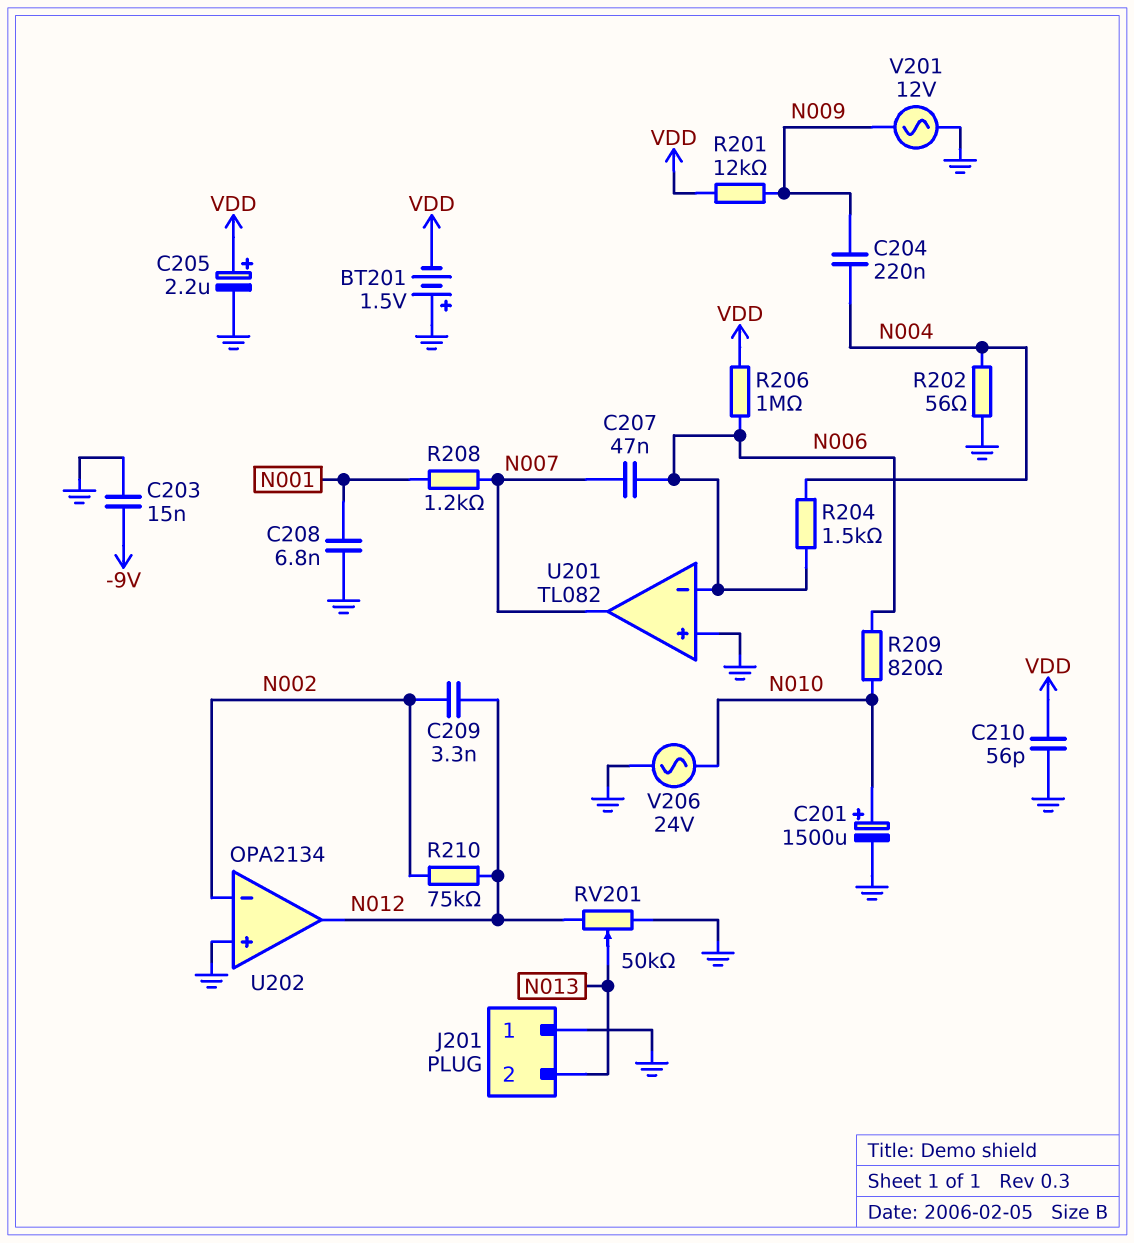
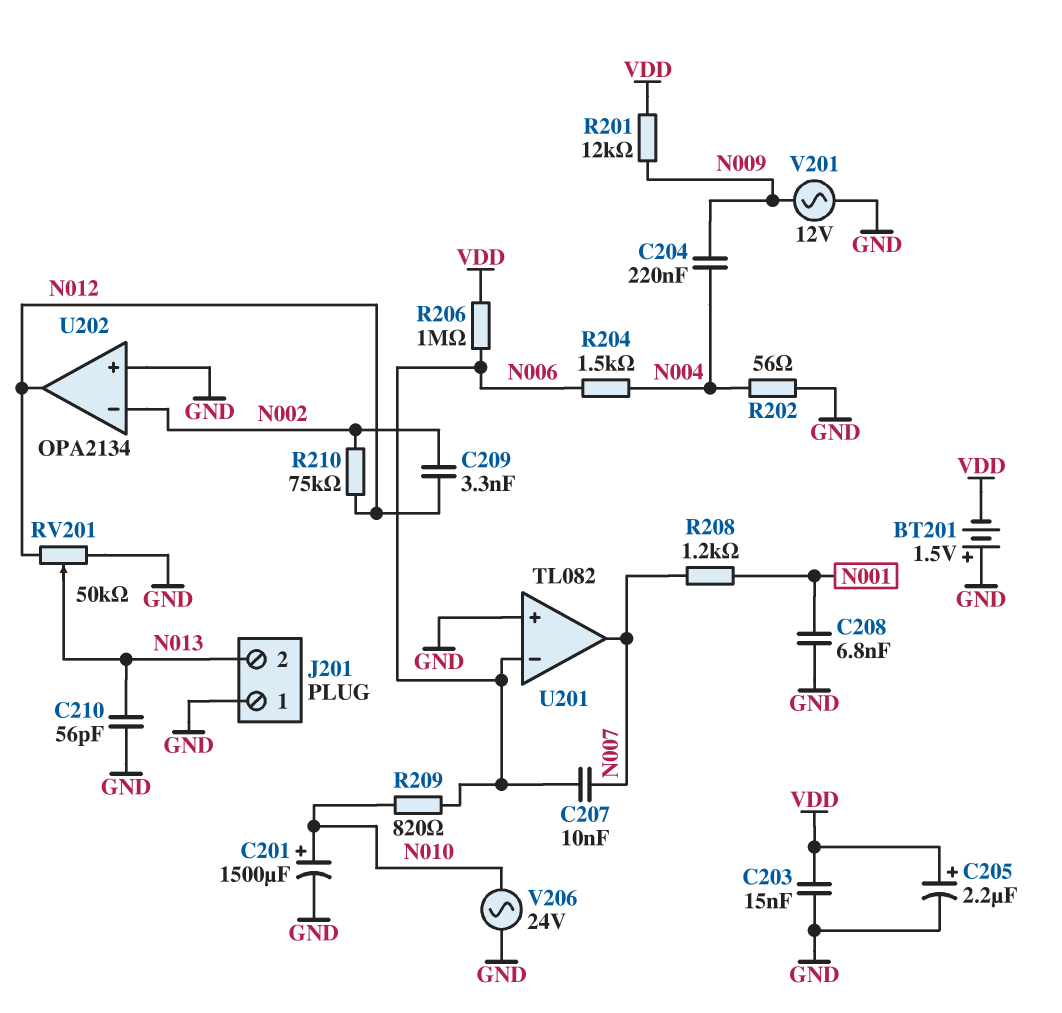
C203: 15nF (-9V, GND) -> 15nF (GND, VDD)
C207: 47nF (N006, N007) -> 10nF (N006, N007)
C210: 56pF (GND, VDD) -> 56pF (GND, N013)

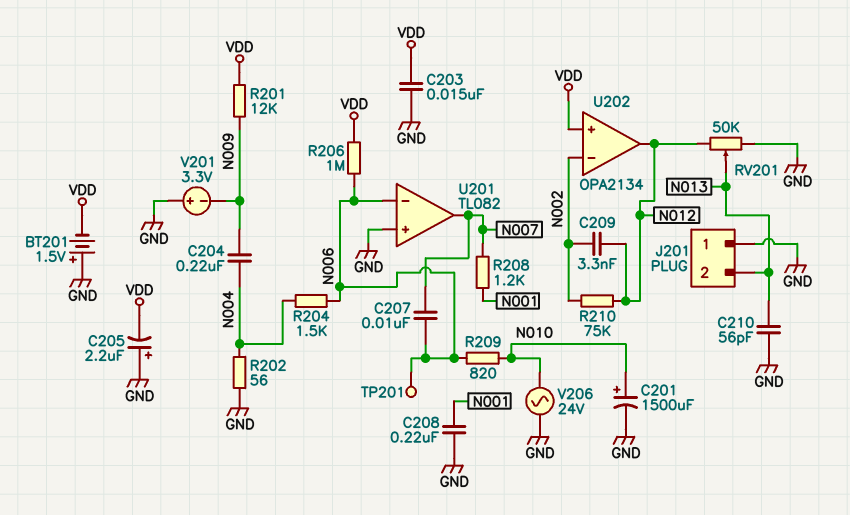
C205: 2.2uF (plus VDD, minus GND) -> 2.2uF (plus GND, minus VDD)
C208: 6.8nF (GND, N001) -> 220nF (GND, N001)
TP201: none -> test point (N006)
U202 pin in+: GND -> VDD
V201: AC 12V (GND, N009) -> 3.3V (plus GND, minus N009)

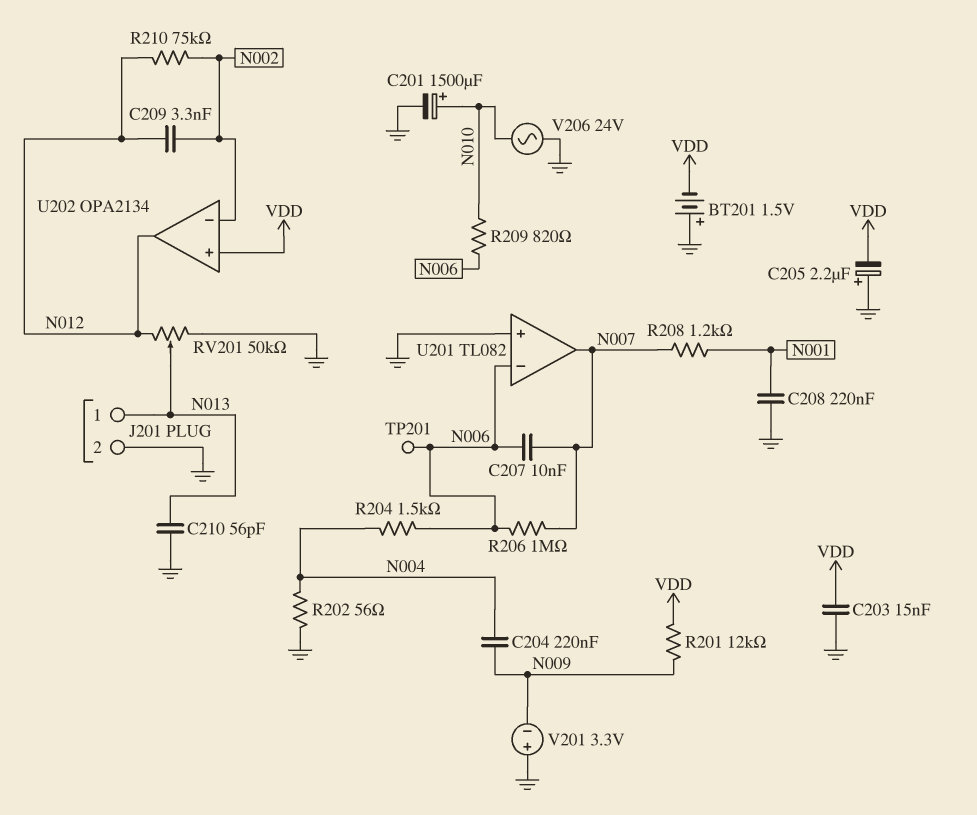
J201 pin 1: GND -> N013
J201 pin 2: N013 -> GND
R206: 1M (N006, VDD) -> 1M (N006, N007)

